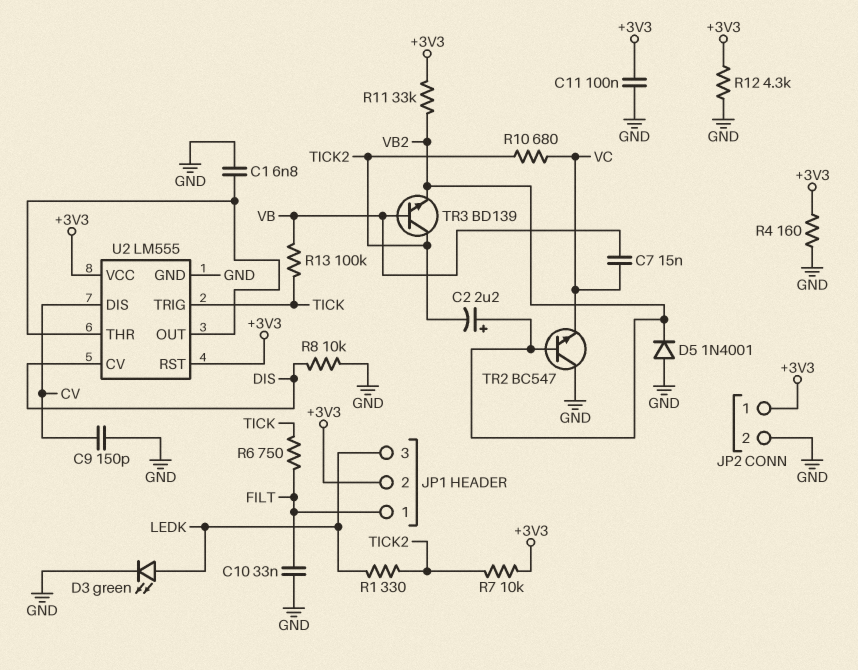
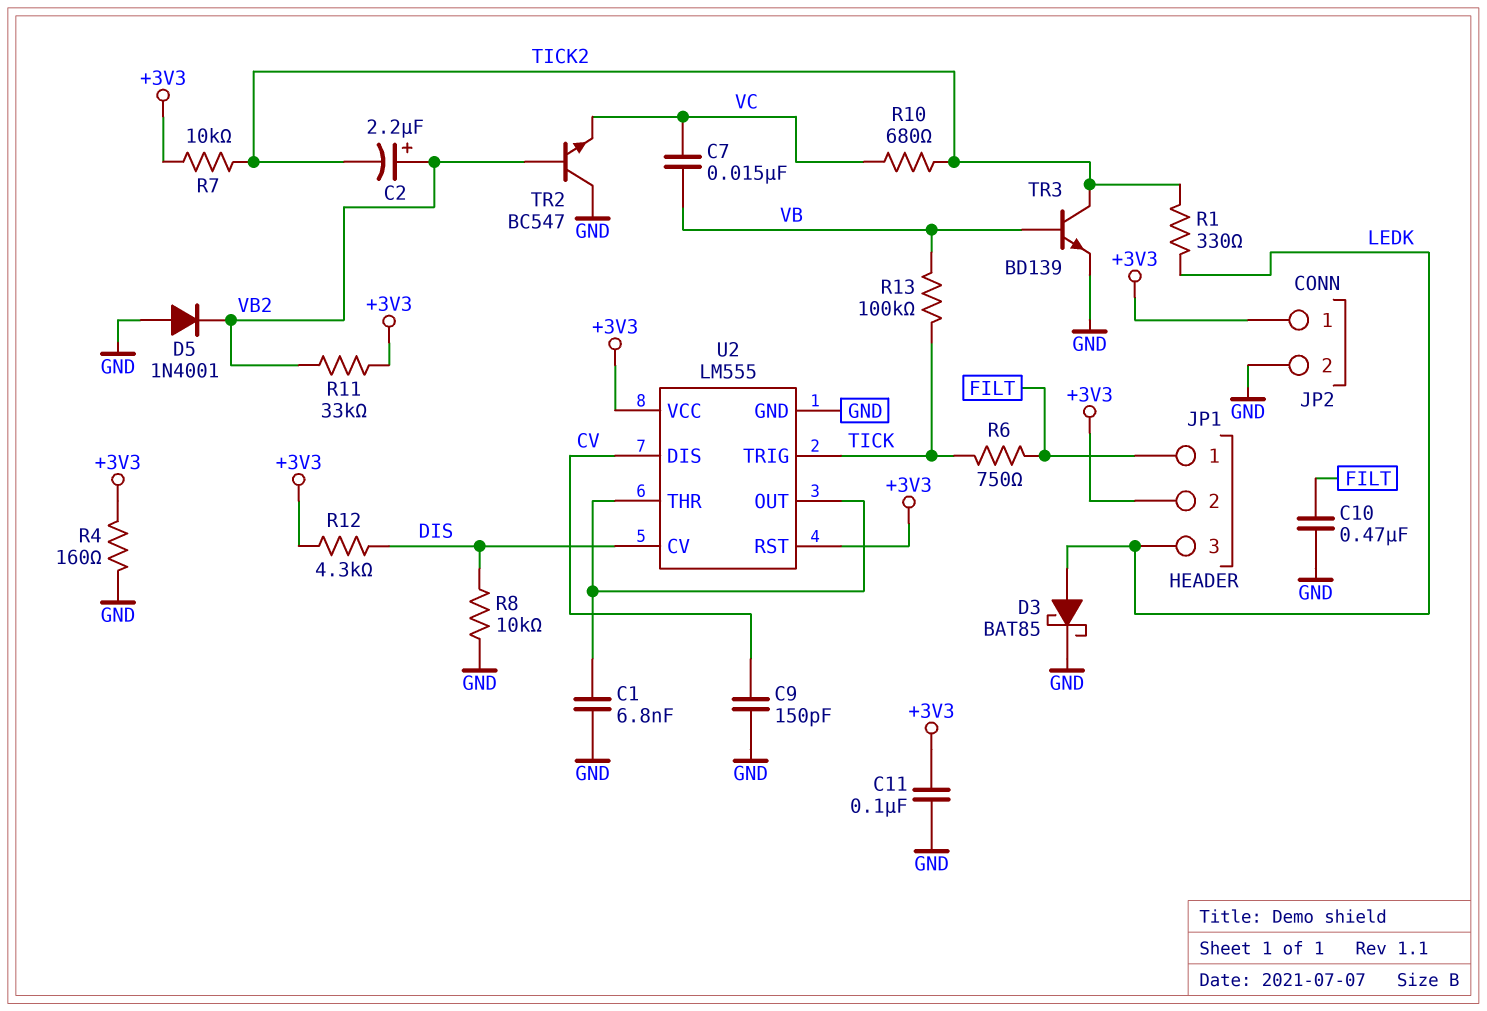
C10: 33nF (FILT, GND) -> 470nF (FILT, GND)
D3: LED green (A LEDK, K GND) -> schottky BAT85 (A LEDK, K GND)
R12: 4.3k (+3V3, GND) -> 4.3k (+3V3, DIS)
TR3: NPN BD139 (B VB, C TICK2, E VB2) -> NPN BD139 (B VB, C TICK2, E GND)

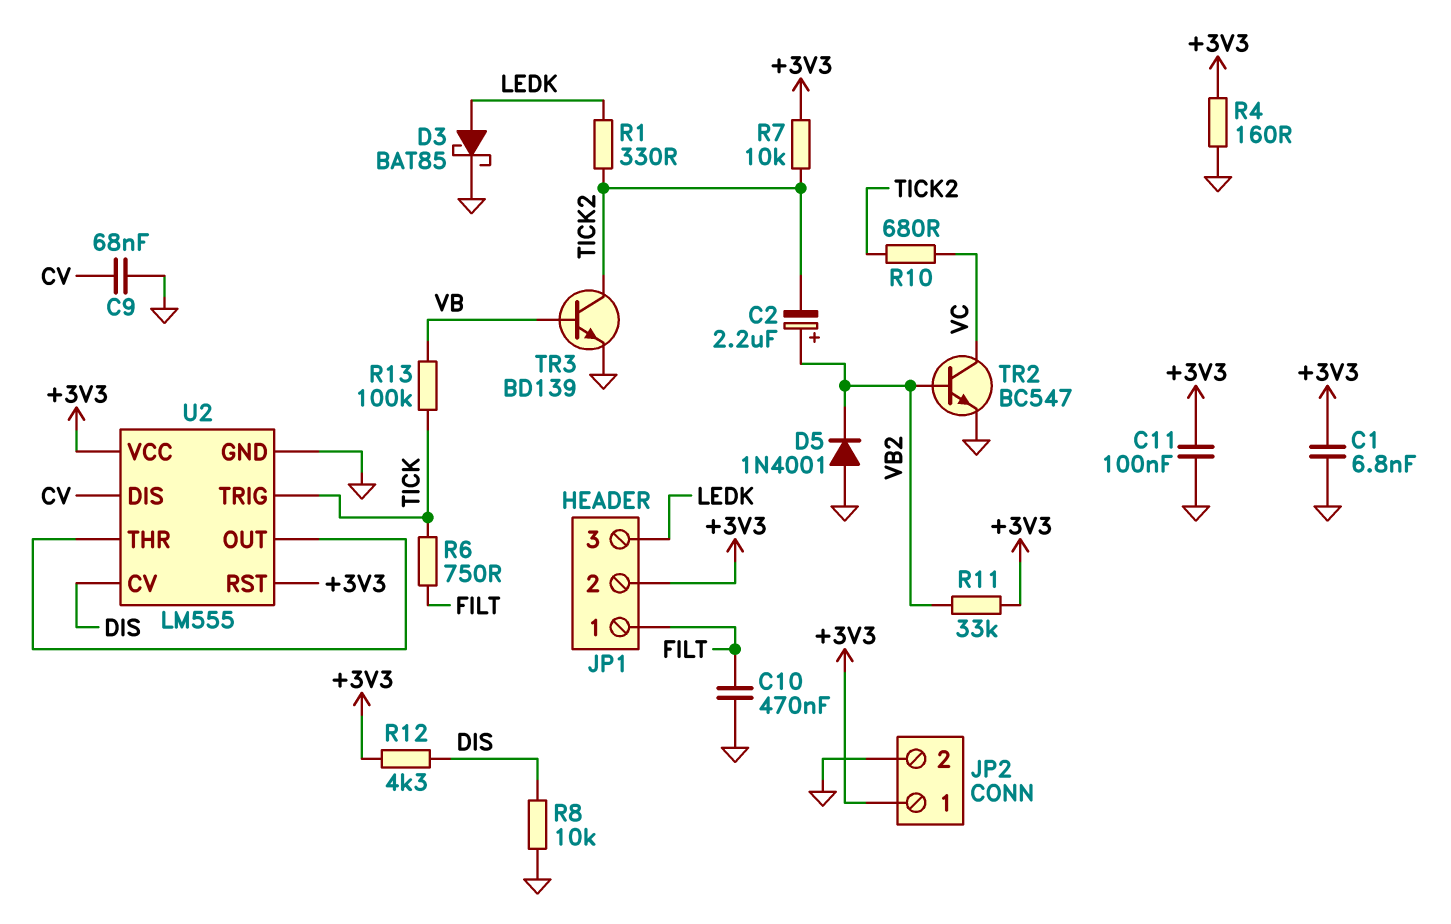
C1: 6.8nF (GND, U2/OUT) -> 6.8nF (+3V3, GND)
C7: 15nF (VB, VC) -> none
C9: 150pF (CV, GND) -> 68nF (CV, GND)
TR2: NPN BC547 (B VB2, C GND, E VC) -> NPN BC547 (B VB2, C VC, E GND)

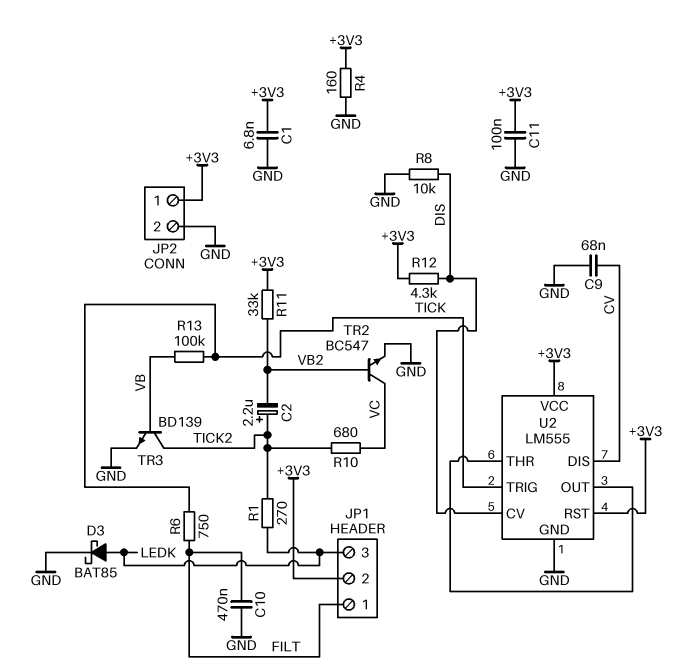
C2: 2.2uF (plus VB2, minus TICK2) -> 2.2uF (plus TICK2, minus VB2)
D5: diode 1N4001 (A GND, K VB2) -> none
R1: 330 (LEDK, TICK2) -> 270 (LEDK, TICK2)
R7: 10k (+3V3, TICK2) -> none

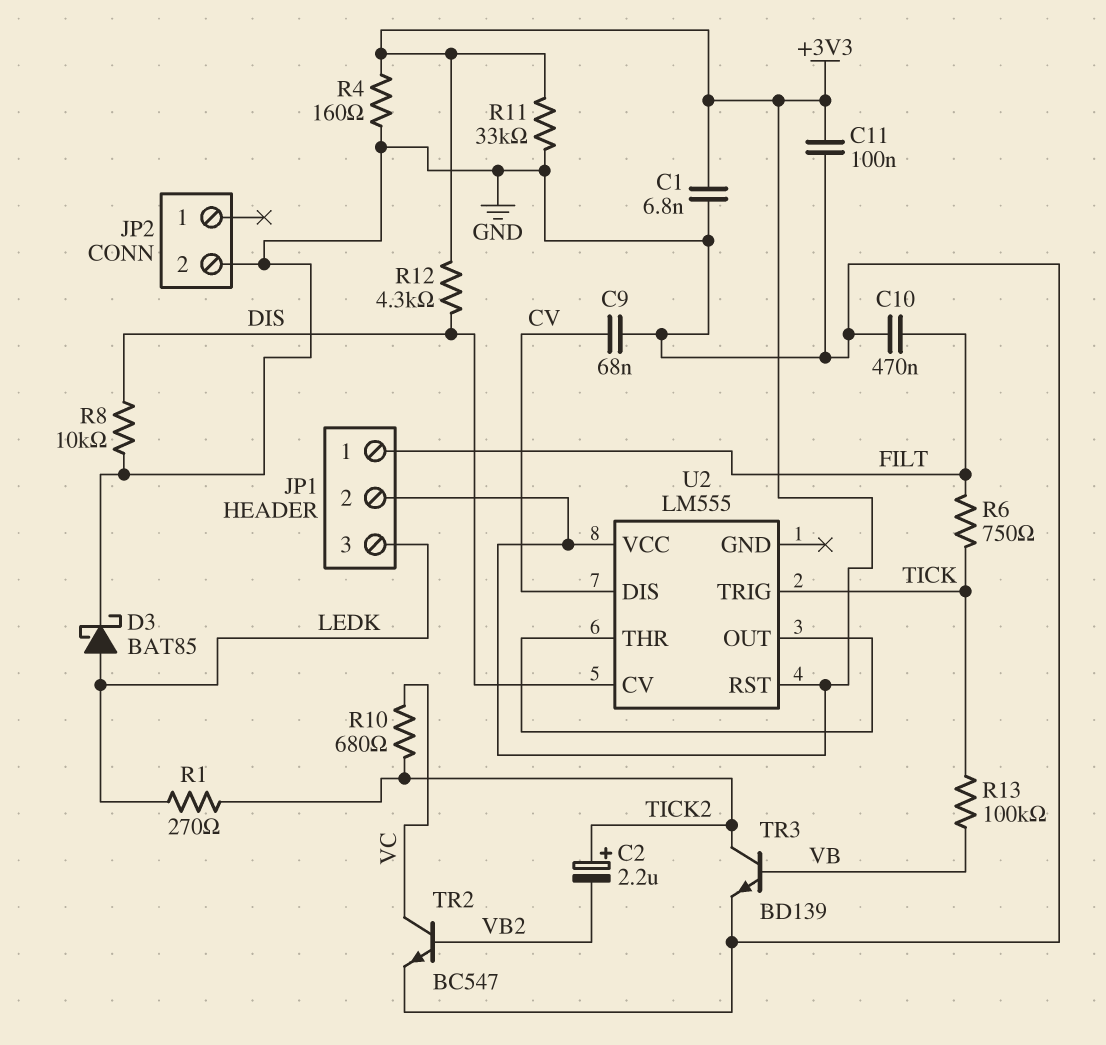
JP2 pin 1: +3V3 -> none
R11: 33k (+3V3, VB2) -> 33k (+3V3, GND)
U2 pin GND: GND -> none

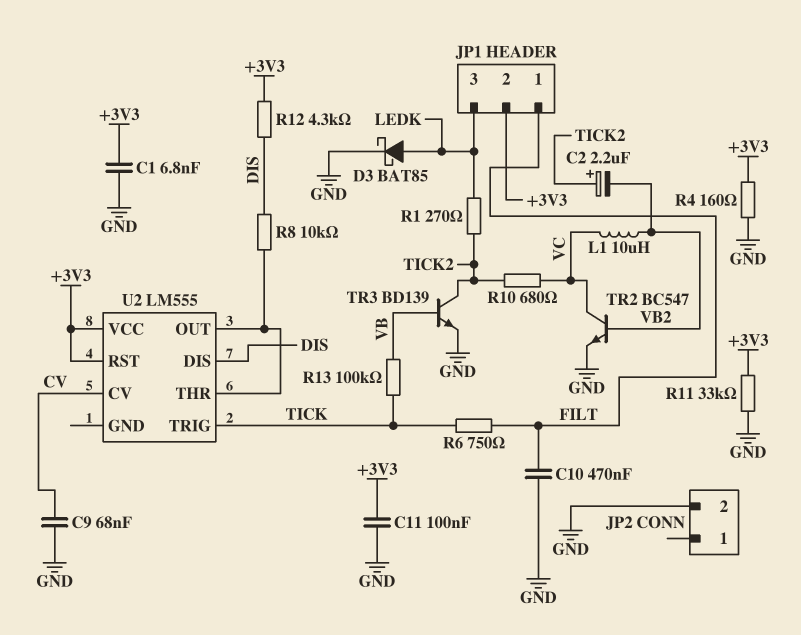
L1: none -> 10uH (VB2, VC)
R8: 10k (DIS, GND) -> 10k (DIS, U2/OUT)
U2 pin CV: DIS -> CV
U2 pin DIS: CV -> DIS

